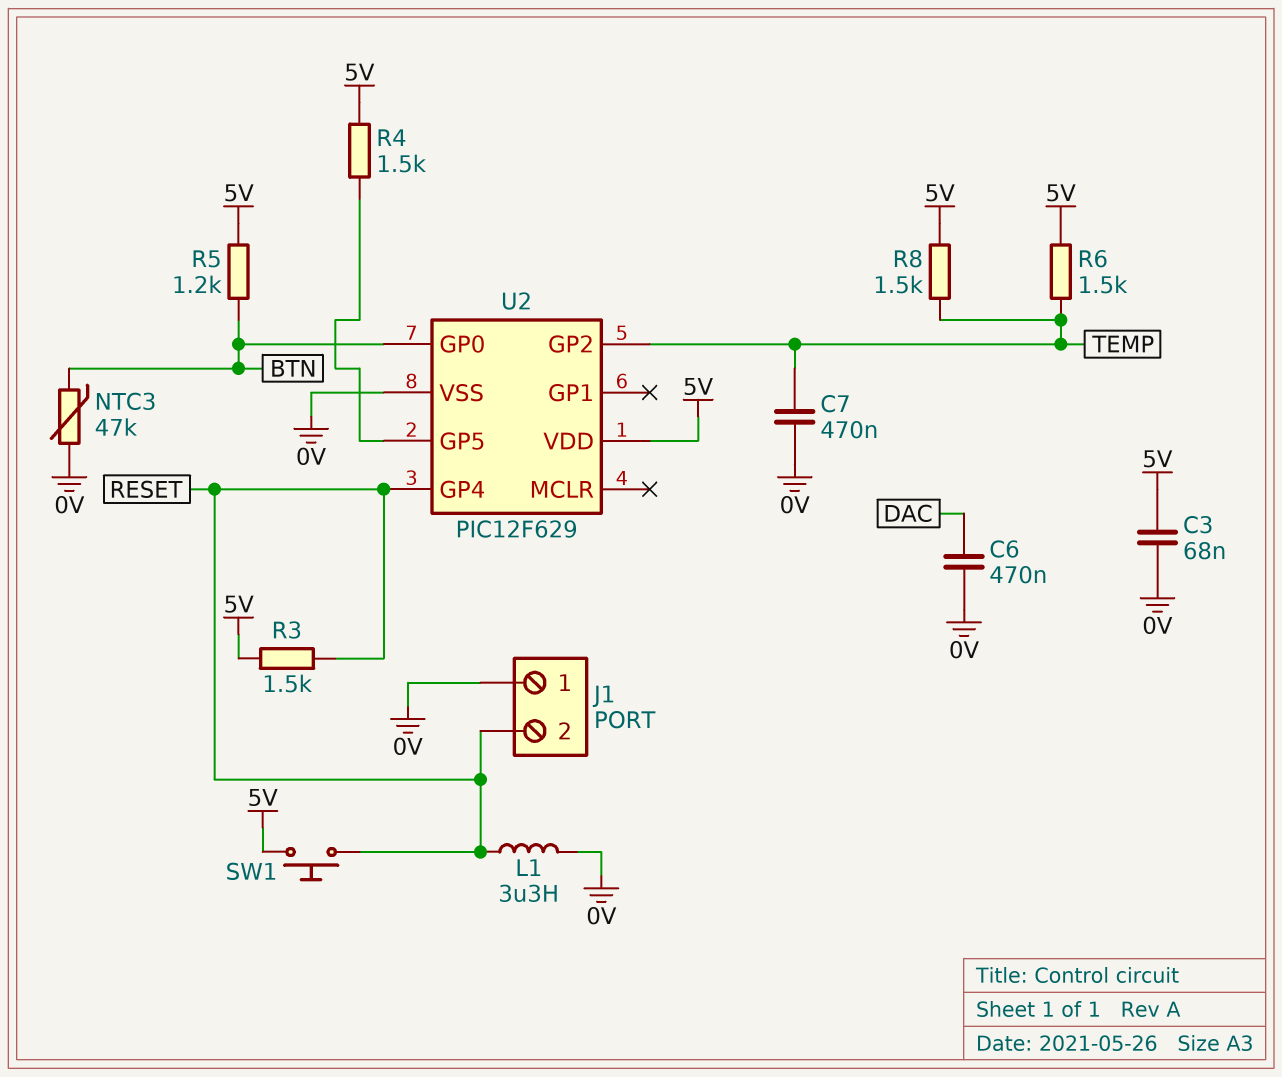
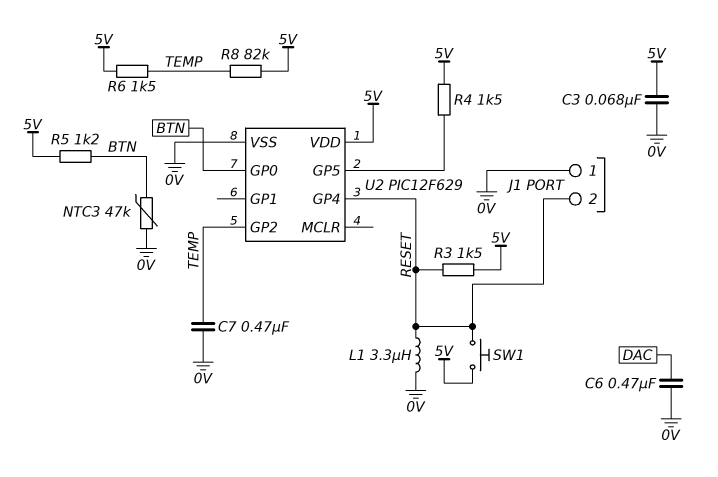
R8: 1.5k (5V, TEMP) -> 82k (5V, TEMP)

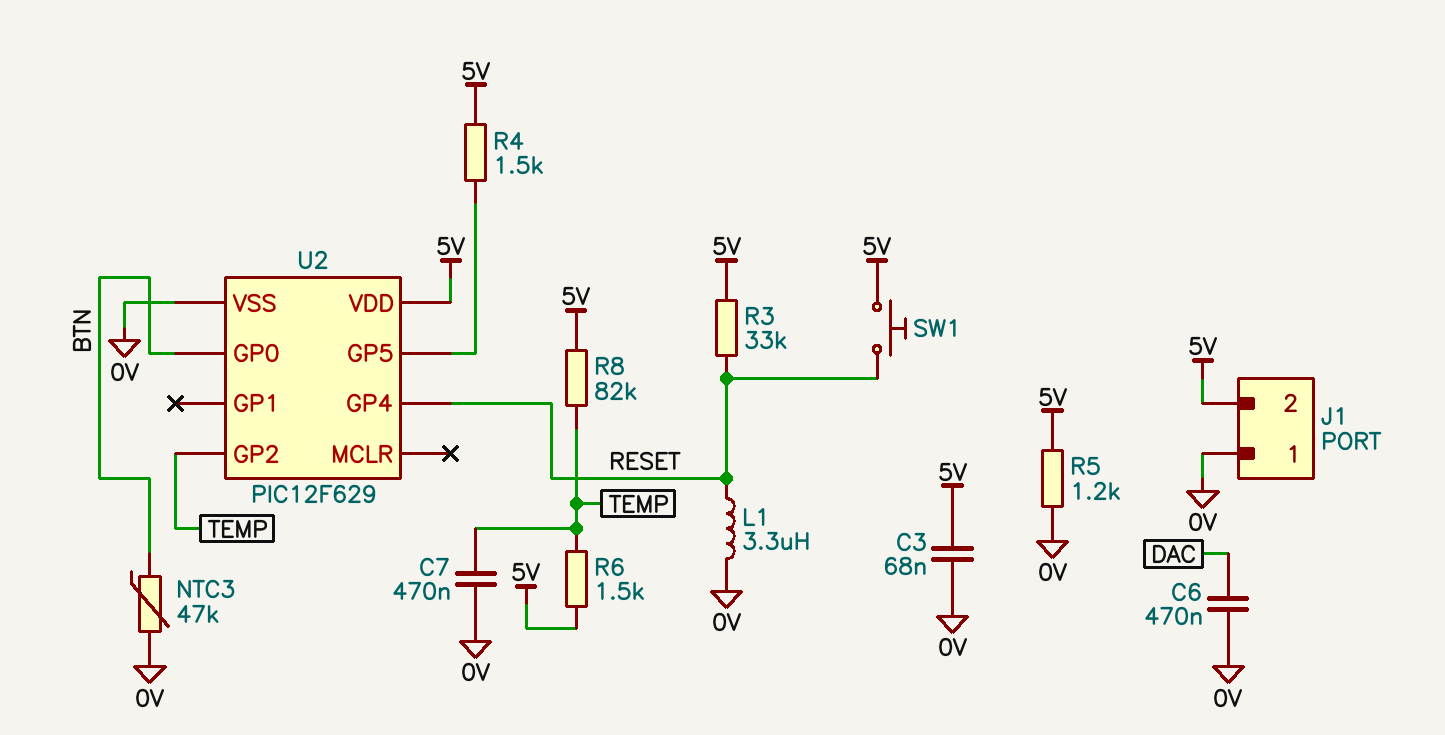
J1 pin 2: RESET -> 5V
R3: 1.5k (5V, RESET) -> 33k (5V, RESET)
R5: 1.2k (5V, BTN) -> 1.2k (0V, 5V)

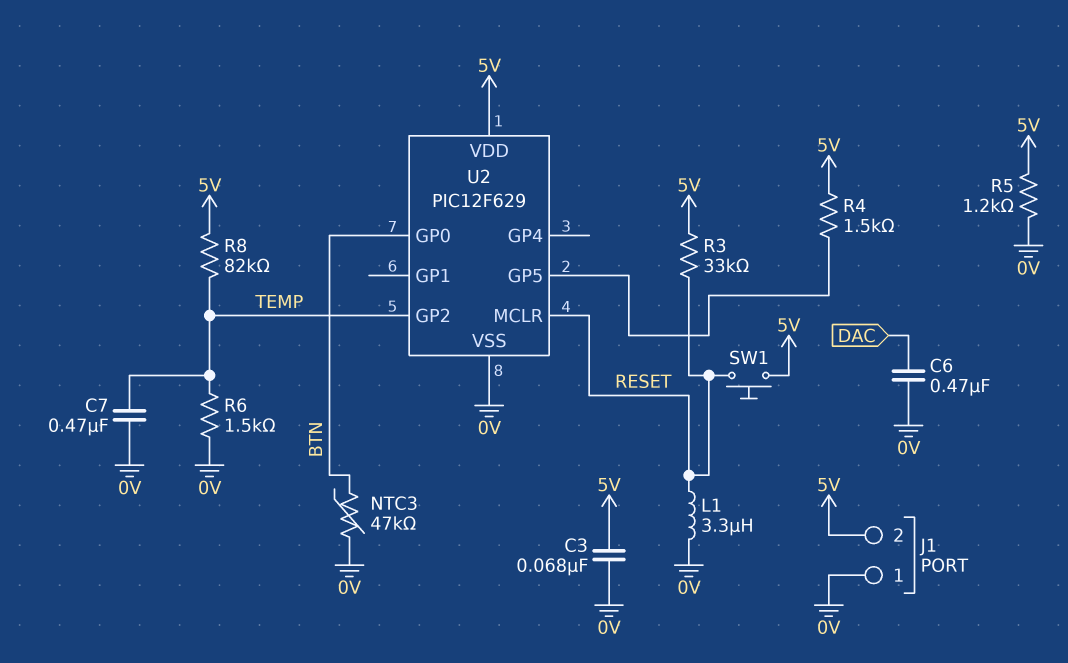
R6: 1.5k (5V, TEMP) -> 1.5k (0V, TEMP)
U2 pin GP4: RESET -> none
U2 pin MCLR: none -> RESET

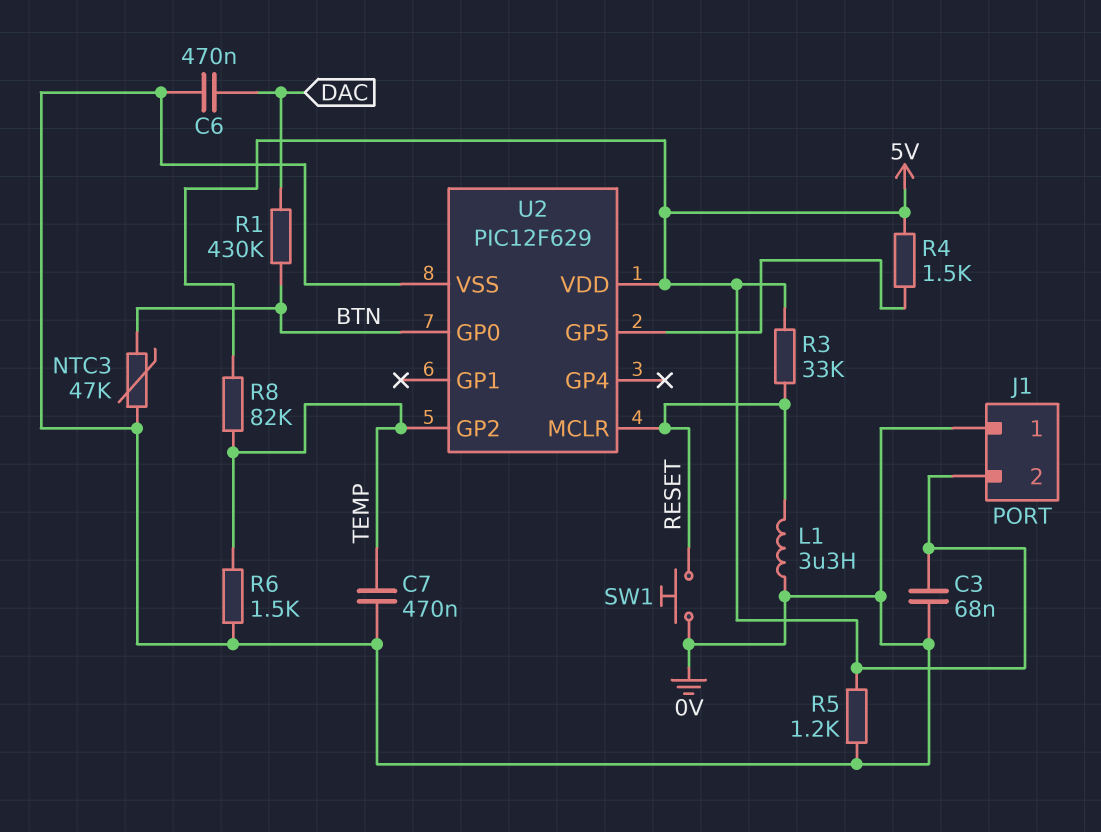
R1: none -> 430k (BTN, DAC)
SW1: button (5V, RESET) -> button (0V, RESET)

